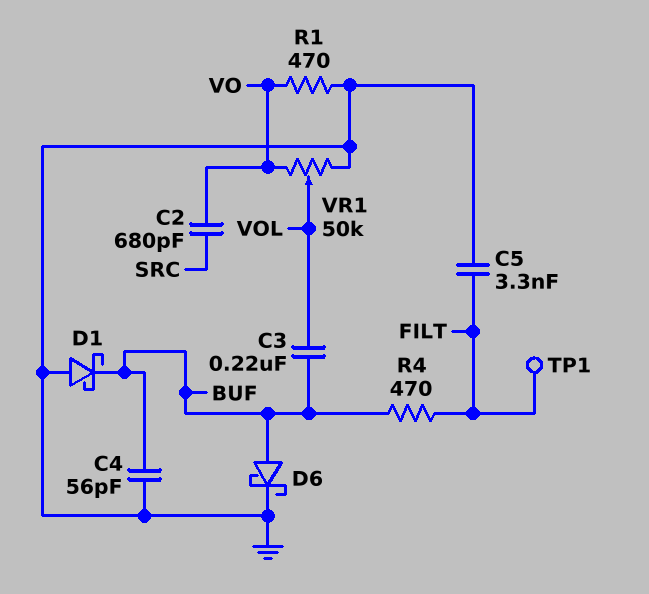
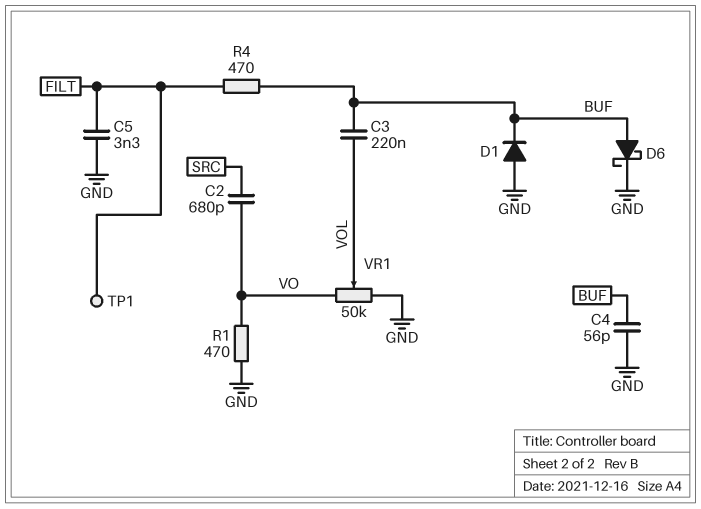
D1: schottky (A GND, K BUF) -> diode (A GND, K BUF)

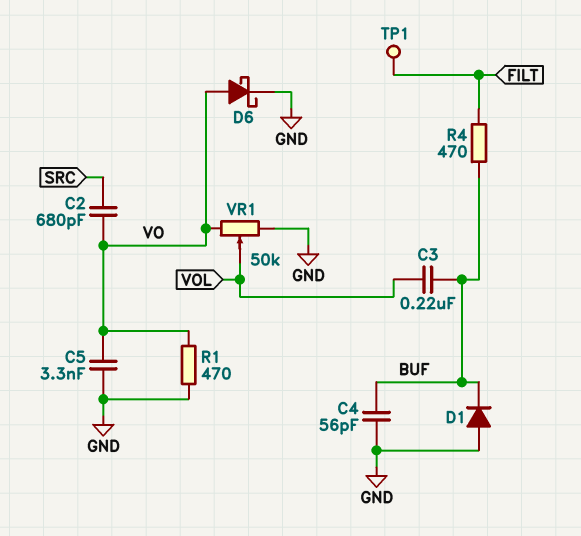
C5: 3.3nF (FILT, GND) -> 3.3nF (GND, VO)
D6: schottky (A BUF, K GND) -> schottky (A VO, K GND)

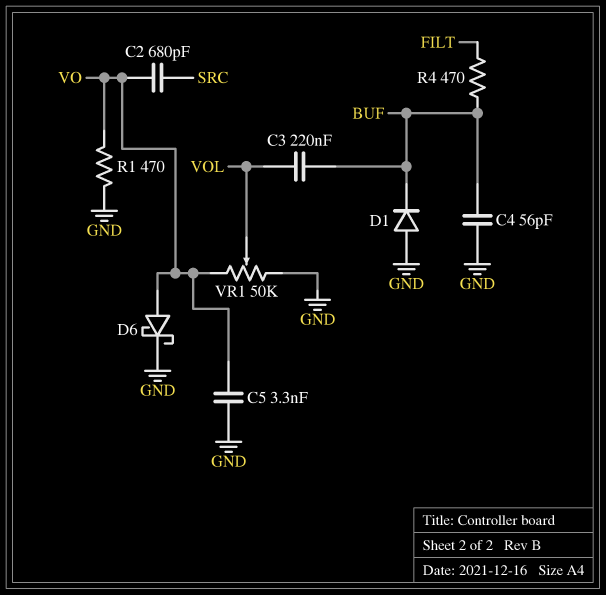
TP1: test point (FILT) -> none

